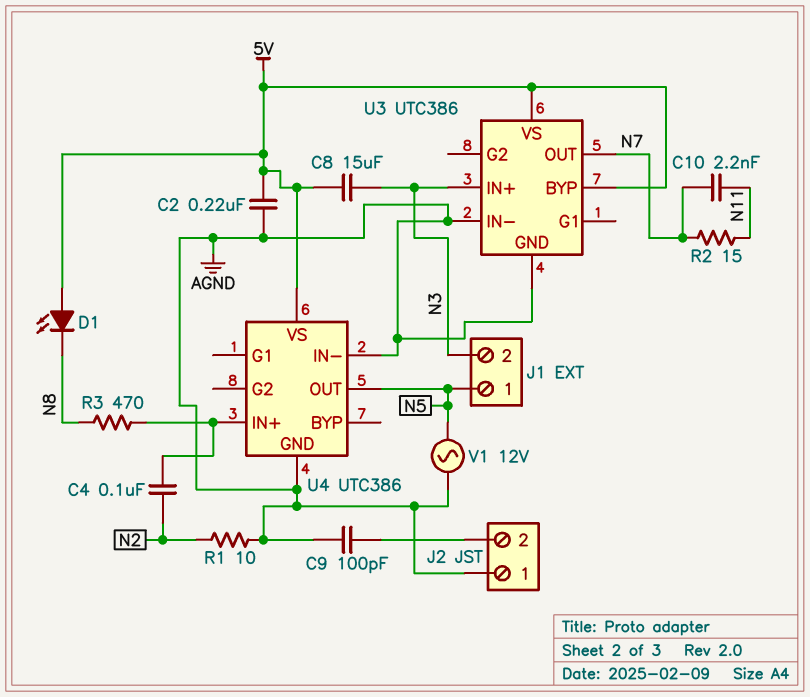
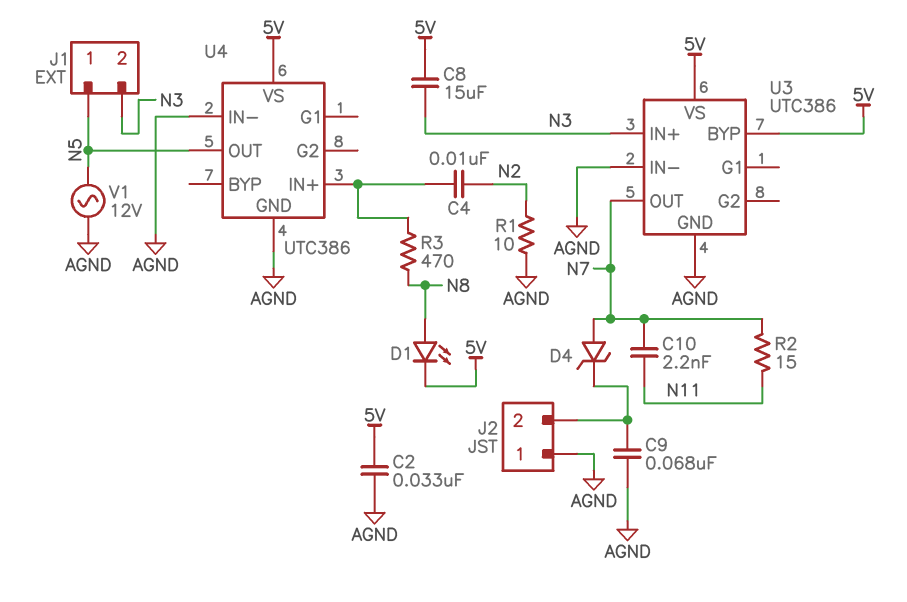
C2: 220nF (5V, AGND) -> 33nF (5V, AGND)
C4: 100nF (N2, U4/IN+) -> 10nF (N2, U4/IN+)
C9: 100pF (AGND, J2/2) -> 68nF (AGND, J2/2)
D1: LED (A 5V, K N8) -> LED (A N8, K 5V)
D4: none -> zener (A N7, K J2/2)

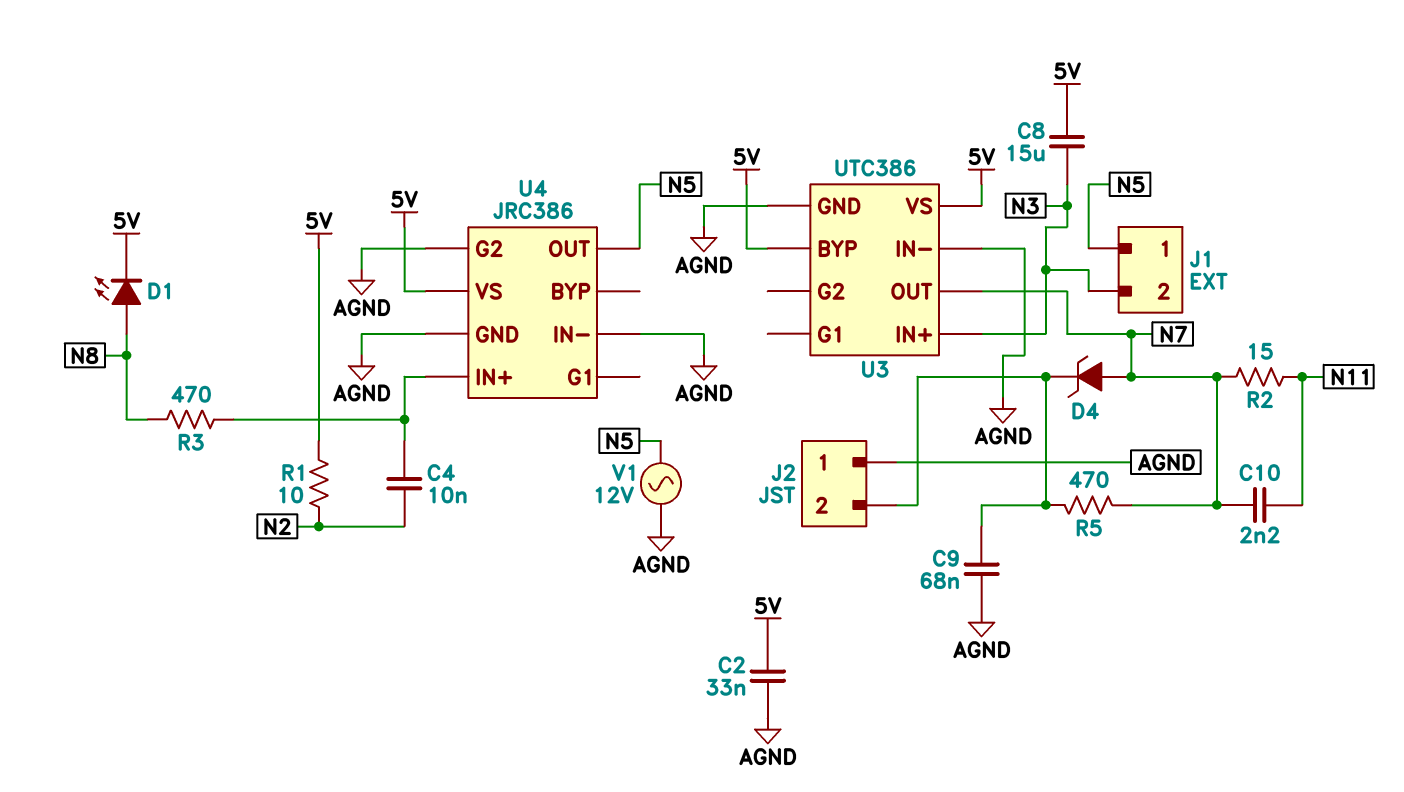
R1: 10 (AGND, N2) -> 10 (5V, N2)
R5: none -> 470 (J2/2, N7)
U4: UTC386 -> JRC386
U4 pin G2: none -> AGND

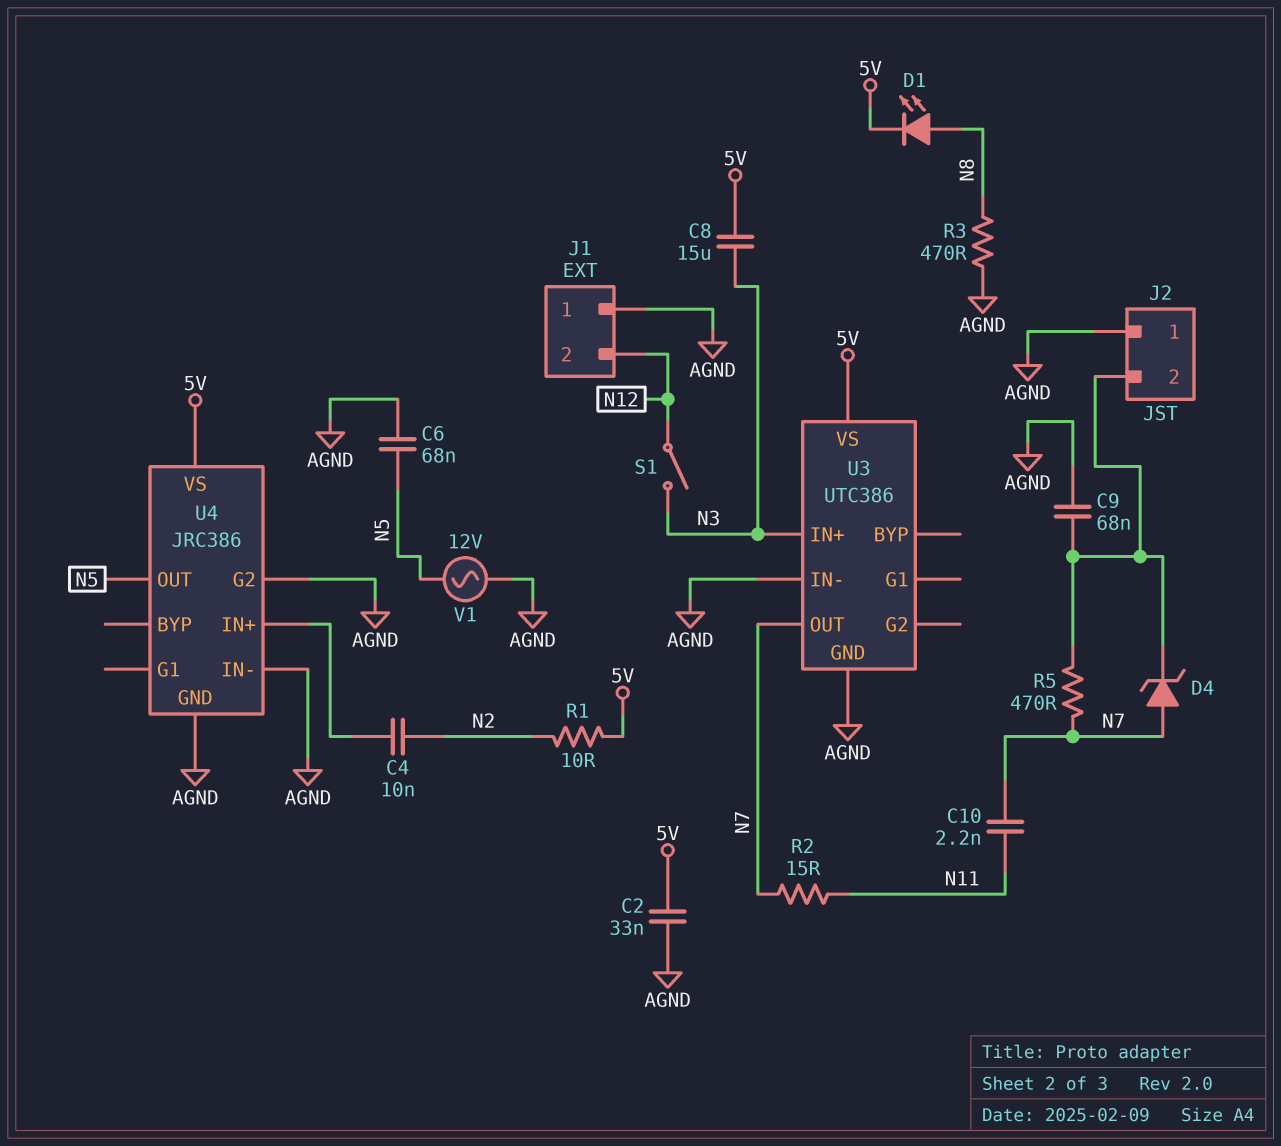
C6: none -> 68nF (AGND, N5)
J1 pin 1: N5 -> AGND
J1 pin 2: N3 -> N12
R3: 470 (N8, U4/IN+) -> 470 (AGND, N8)
S1: none -> switch (N3, N12)
U3 pin BYP: 5V -> none

